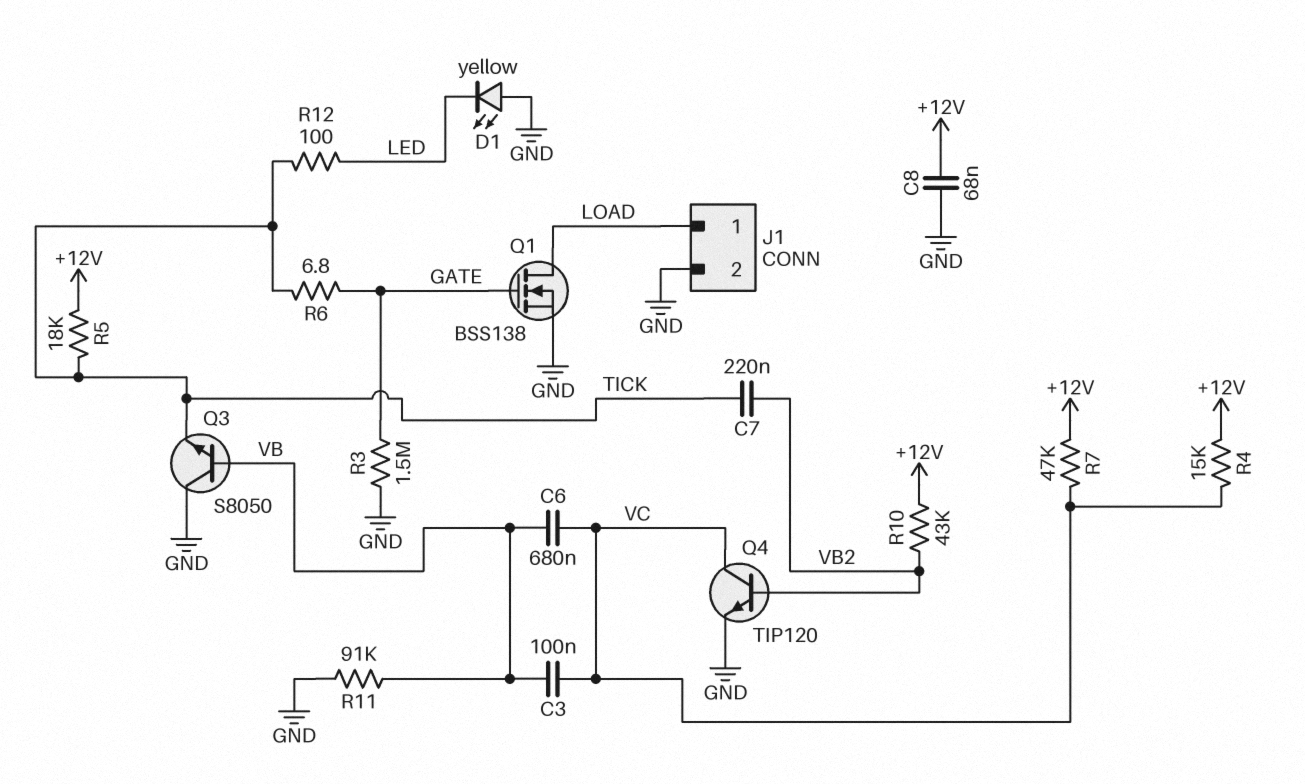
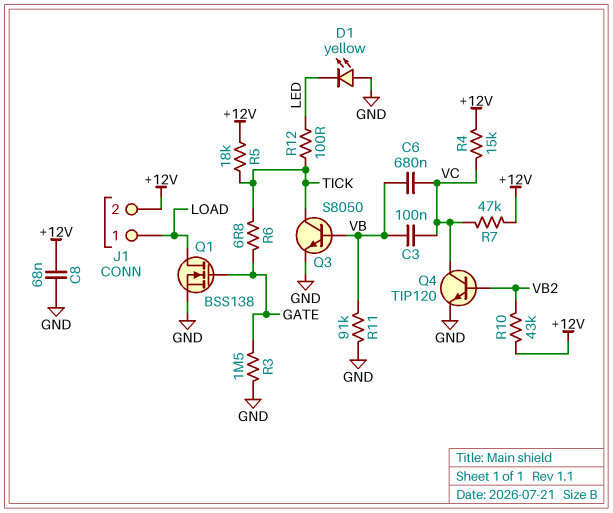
C7: 220nF (TICK, VB2) -> none
J1 pin 2: GND -> +12V
Q3: NPN S8050 (B VB, C GND, E TICK) -> NPN S8050 (B VB, C TICK, E GND)

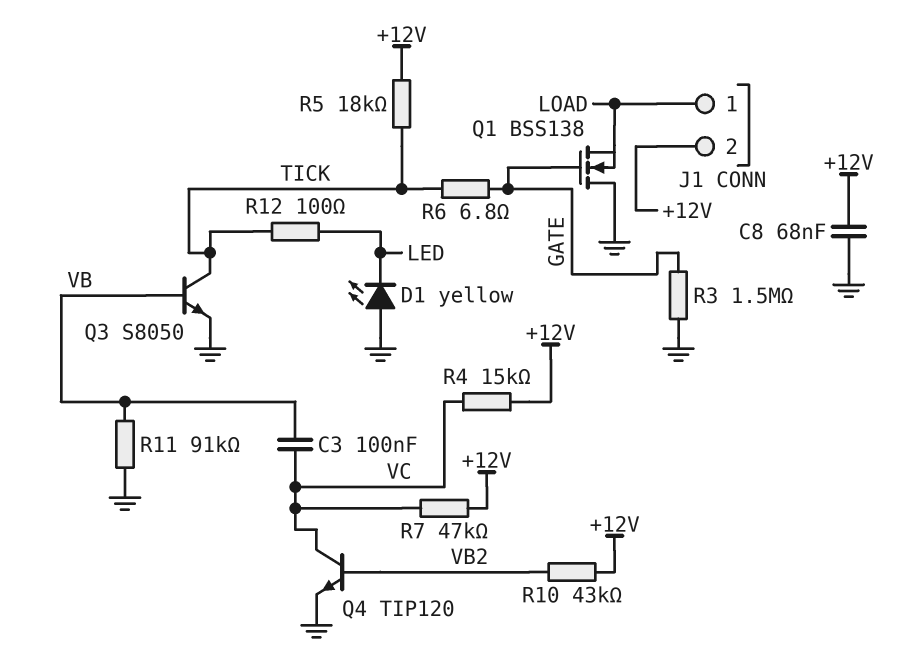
C6: 680nF (VB, VC) -> none
Q1: NMOS BSS138 (G GATE, D LOAD, S GND) -> NMOS BSS138 (G GATE, D GND, S LOAD)

